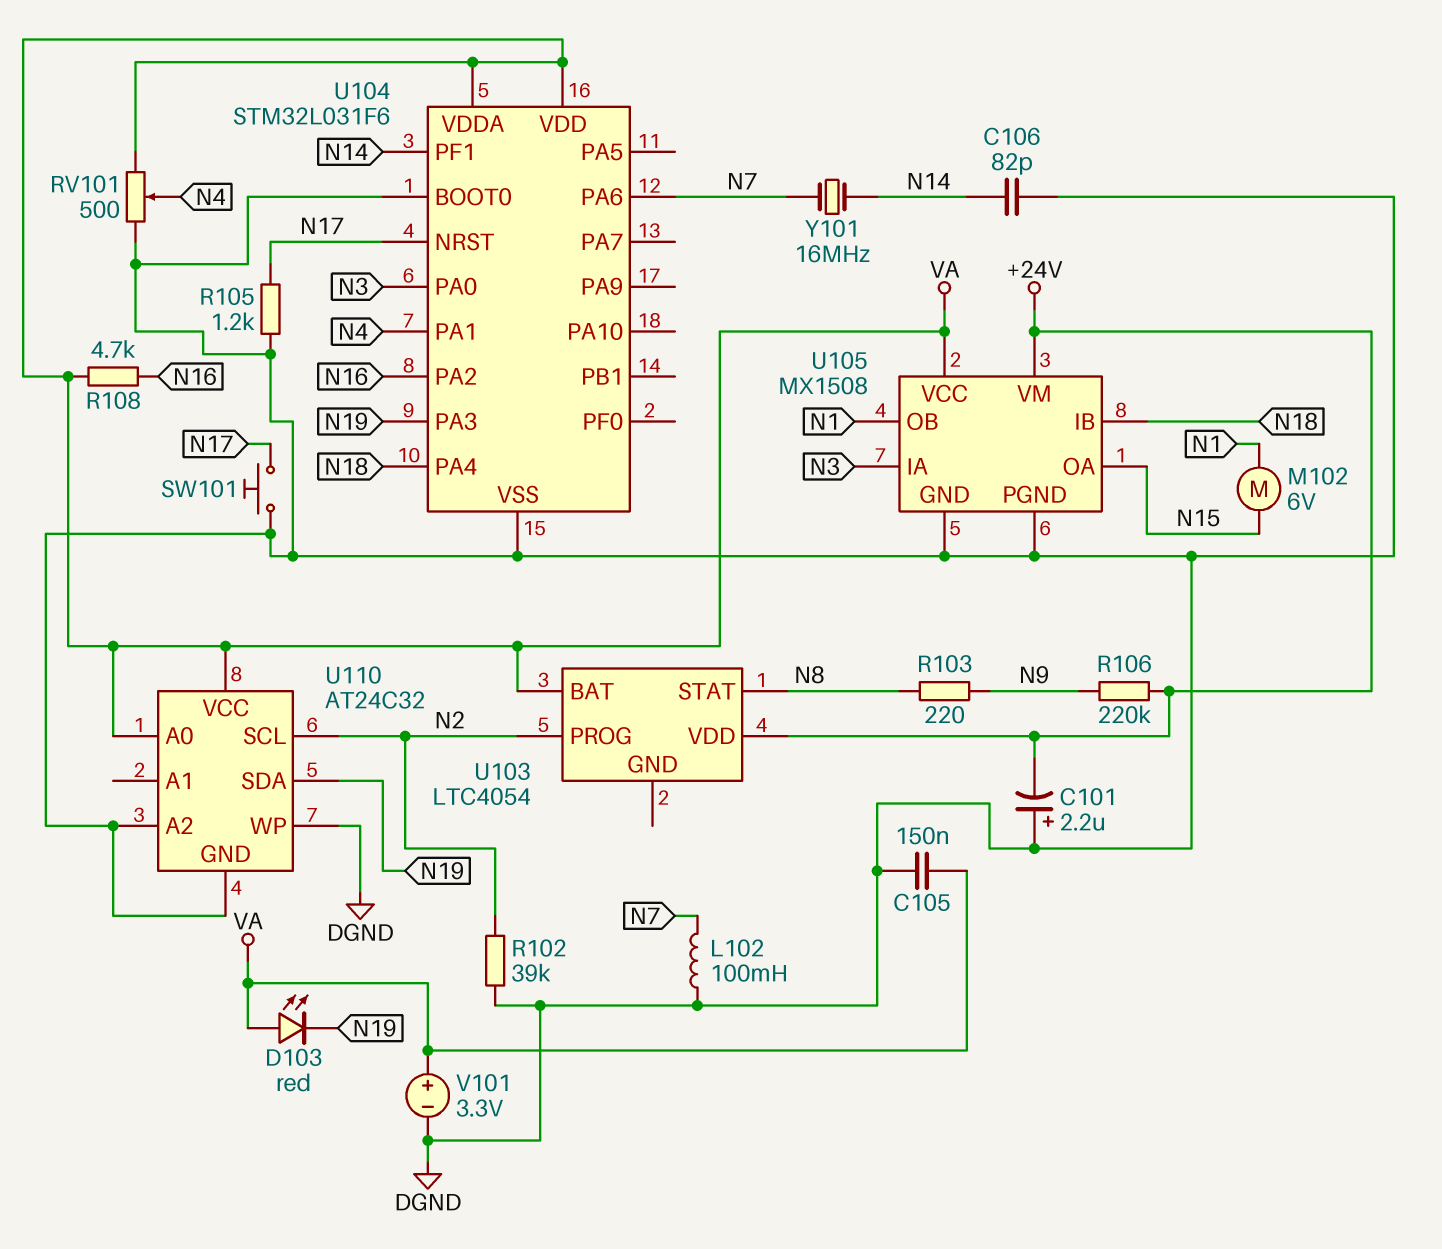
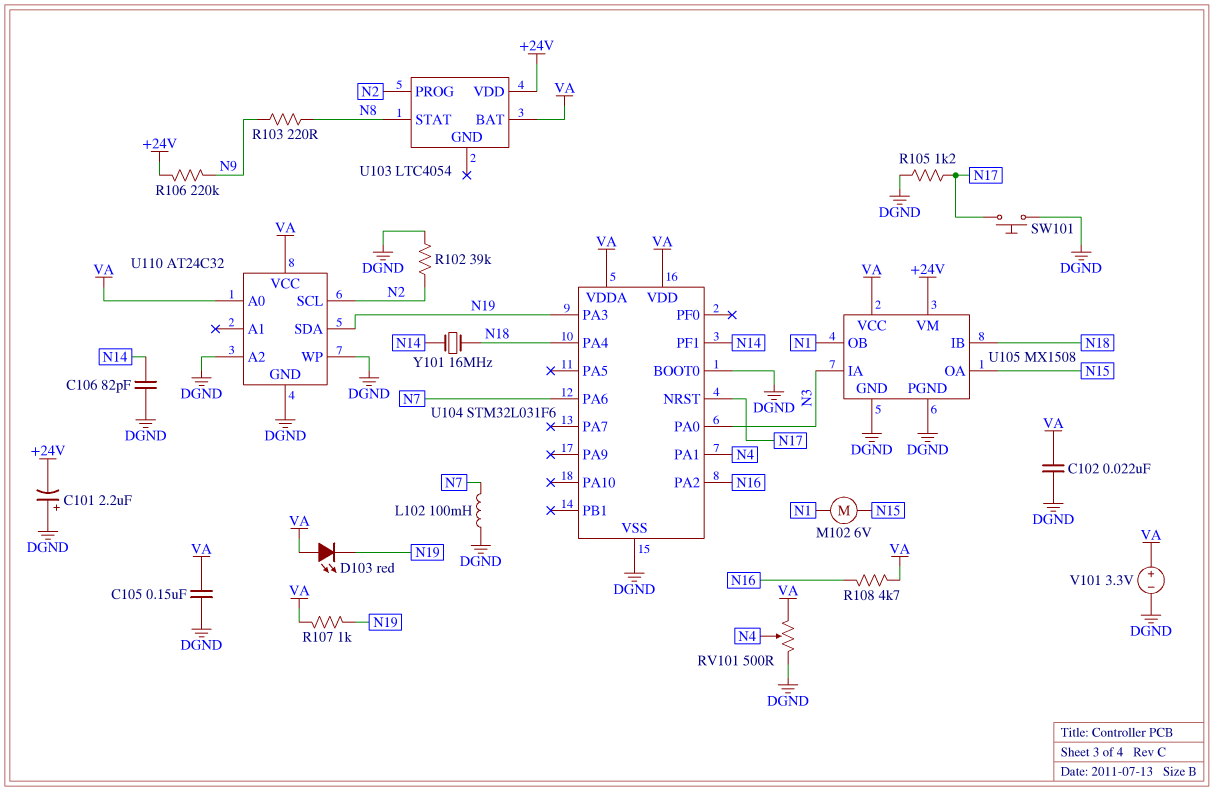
C102: none -> 22nF (DGND, VA)
R107: none -> 1k (N19, VA)
Y101: 16MHz (N7, N14) -> 16MHz (N14, N18)

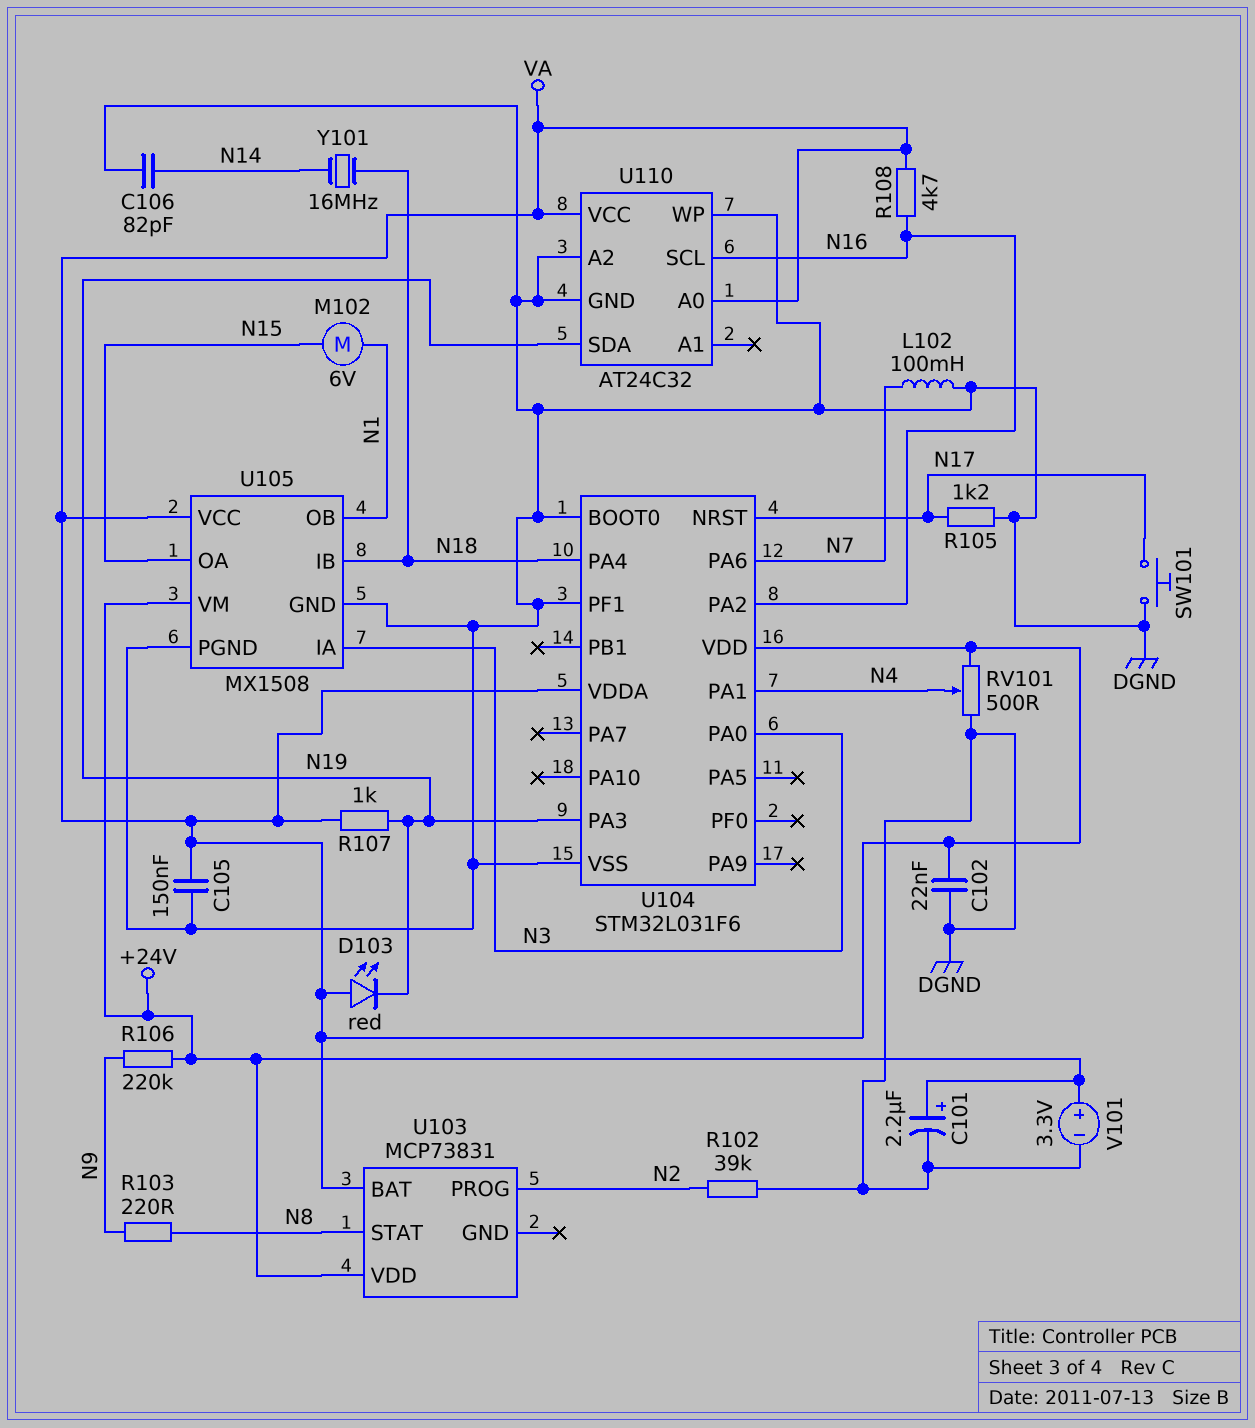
C101: 2.2uF (plus DGND, minus +24V) -> 2.2uF (plus +24V, minus DGND)
U103: LTC4054 -> MCP73831
U104 pin PF1: N14 -> DGND
U110 pin SCL: N2 -> N16
V101: 3.3V (plus VA, minus DGND) -> 3.3V (plus +24V, minus DGND)

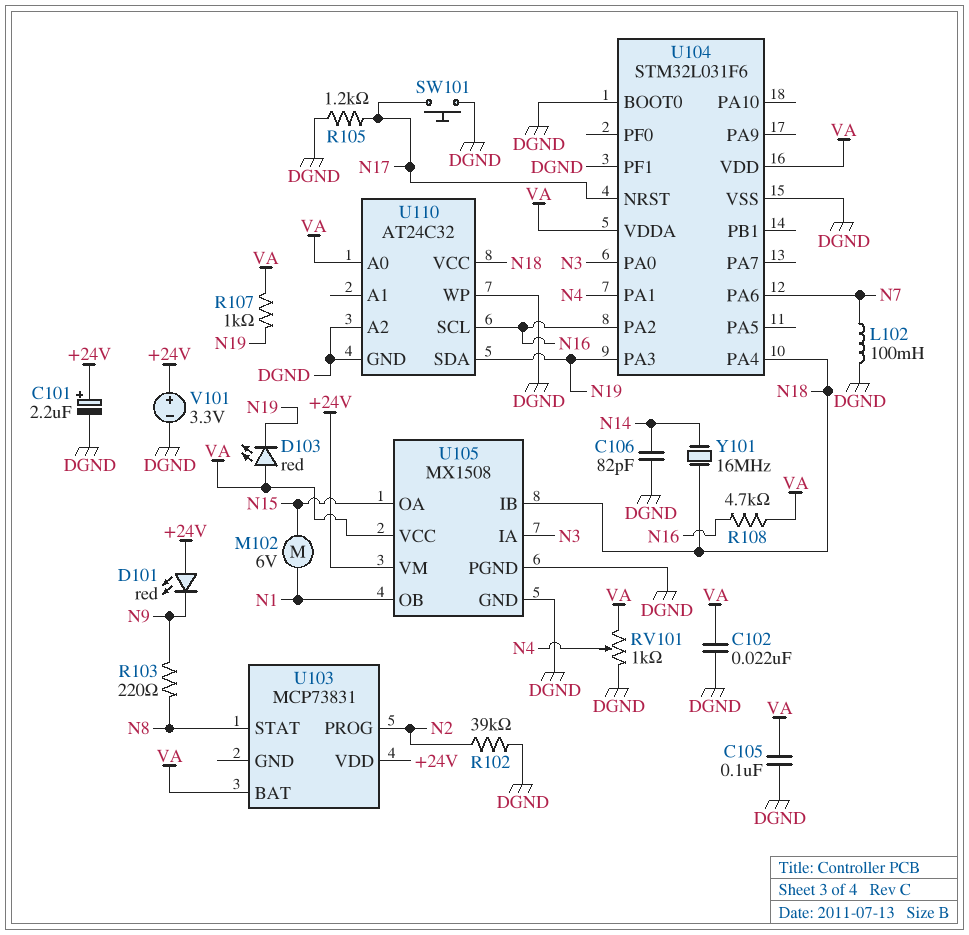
C105: 150nF (DGND, VA) -> 100nF (DGND, VA)
D101: none -> LED red (A +24V, K N9)
R106: 220k (+24V, N9) -> none
RV101: 500 (DGND, VA, wiper N4) -> 1k (DGND, VA, wiper N4)
U110 pin VCC: VA -> N18

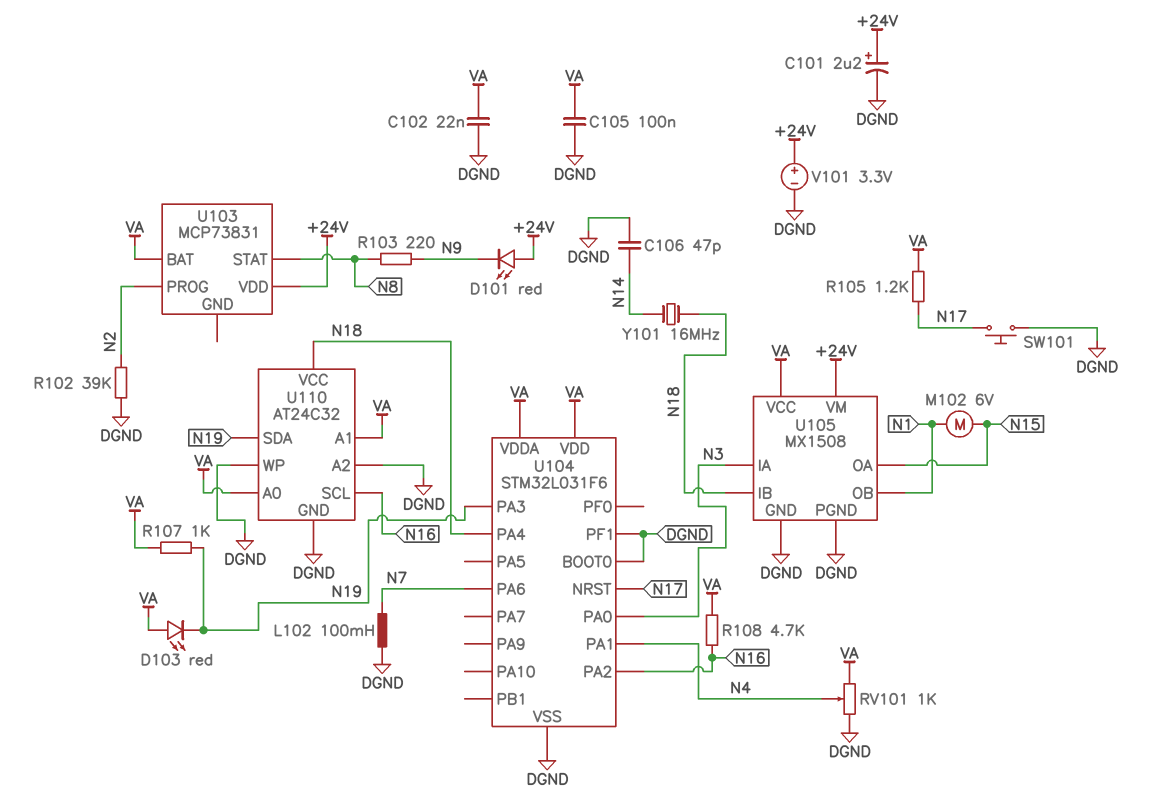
C106: 82pF (DGND, N14) -> 47pF (DGND, N14)
R105: 1.2k (DGND, N17) -> 1.2k (N17, VA)
U110 pin A1: none -> VA

